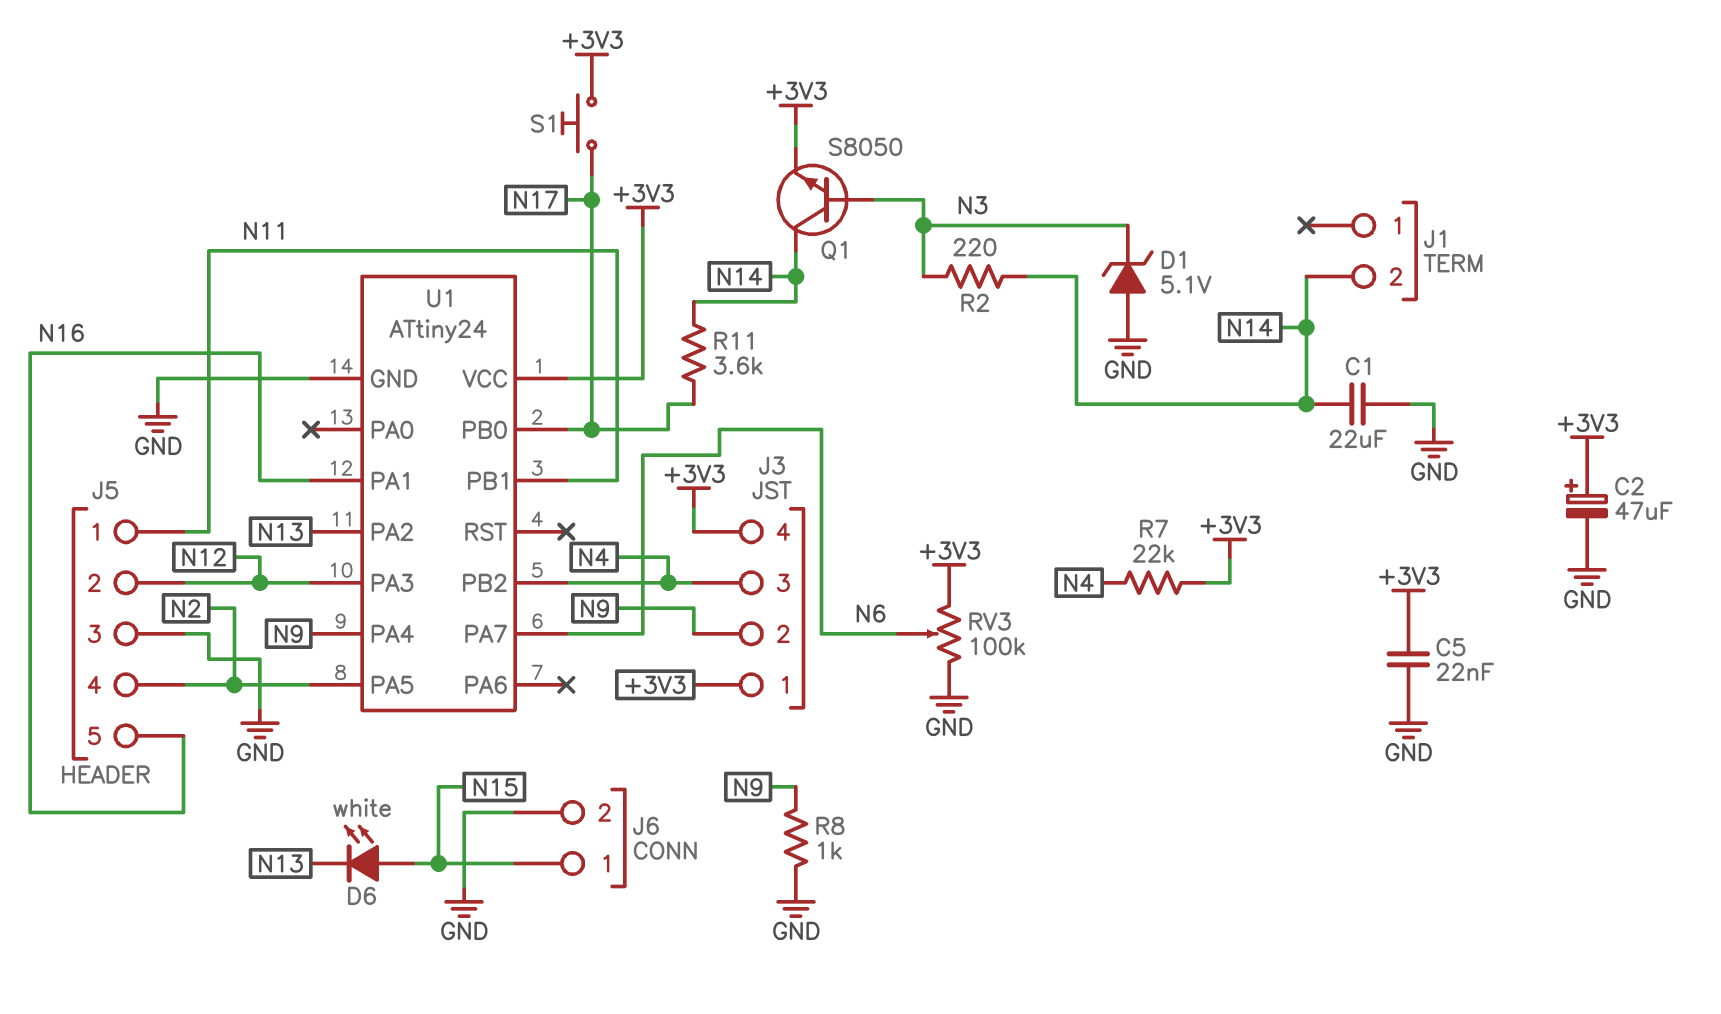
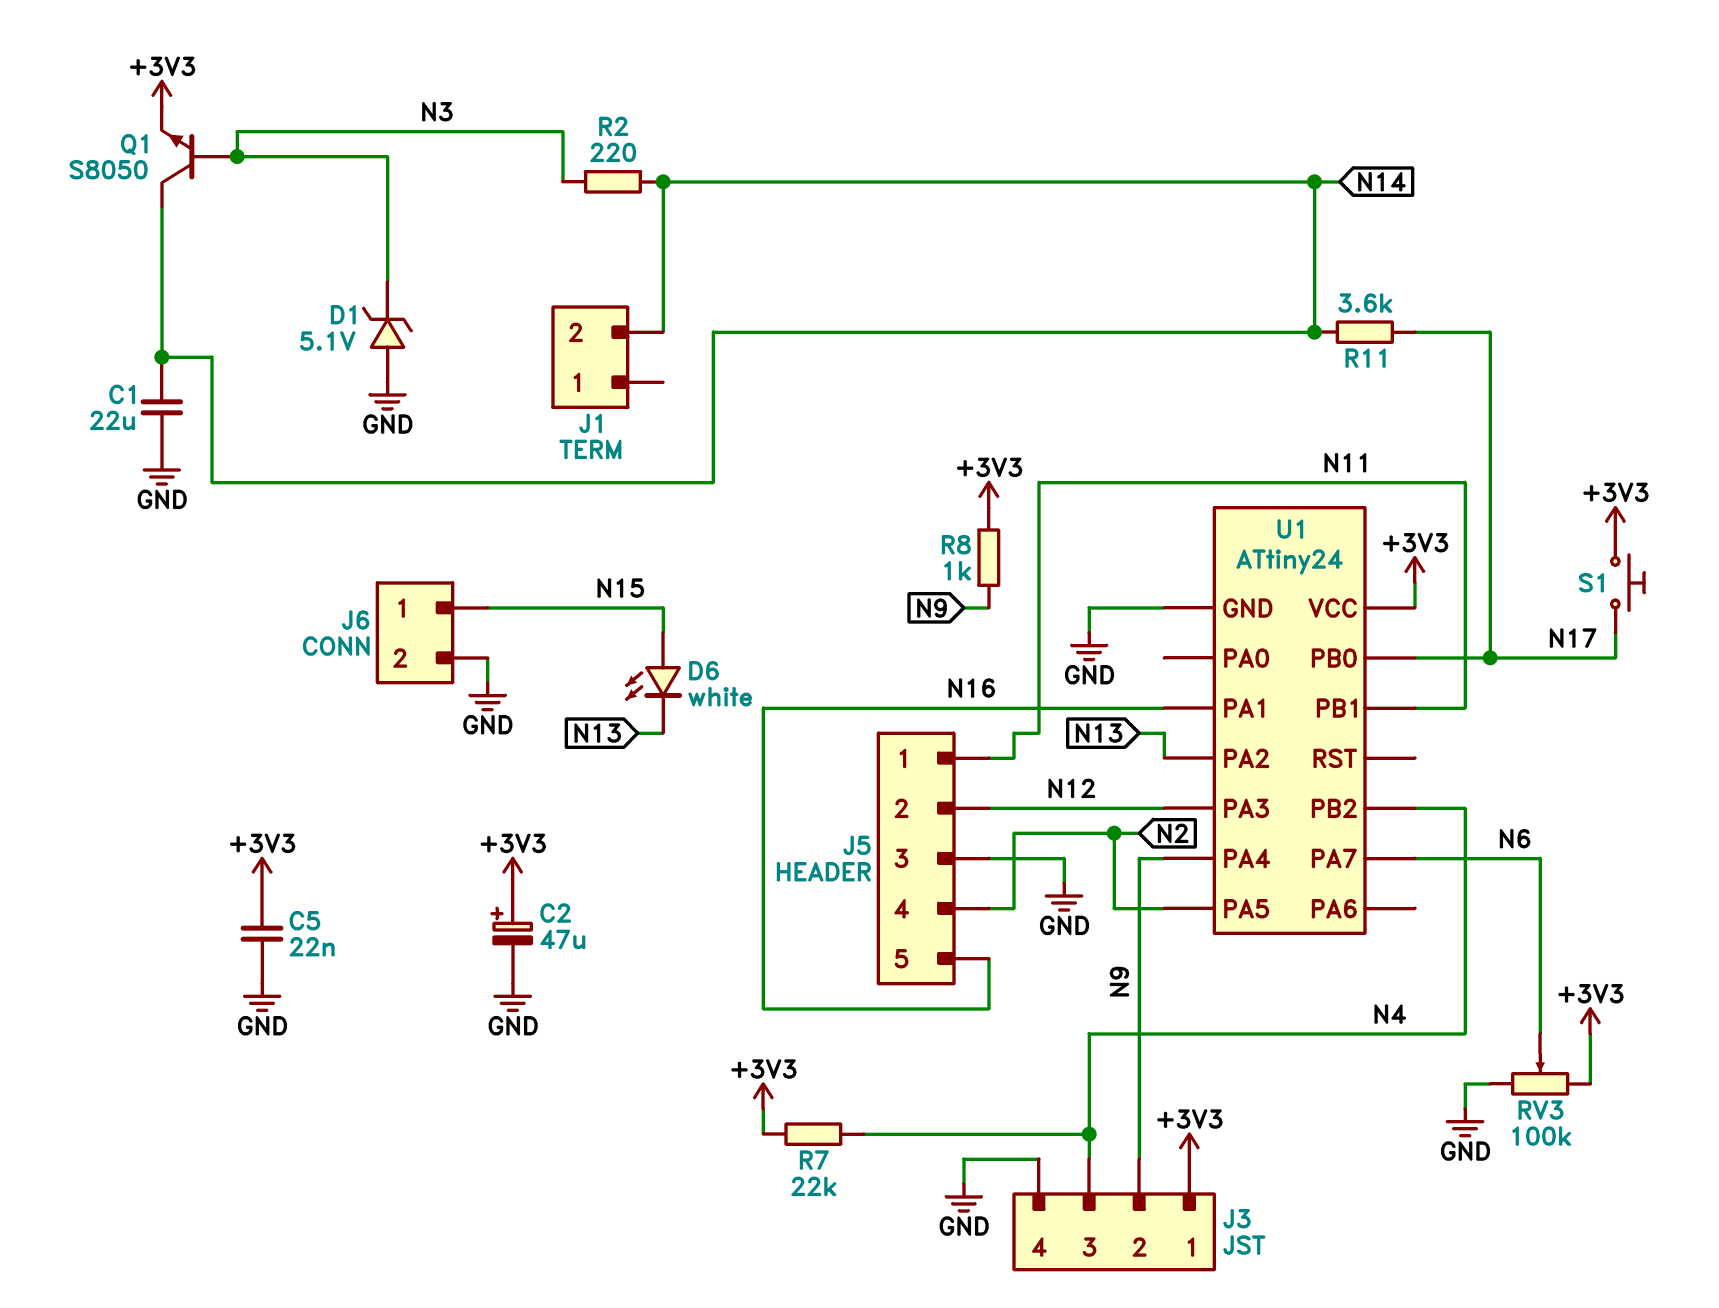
J3 pin 4: +3V3 -> GND
R8: 1k (GND, N9) -> 1k (+3V3, N9)

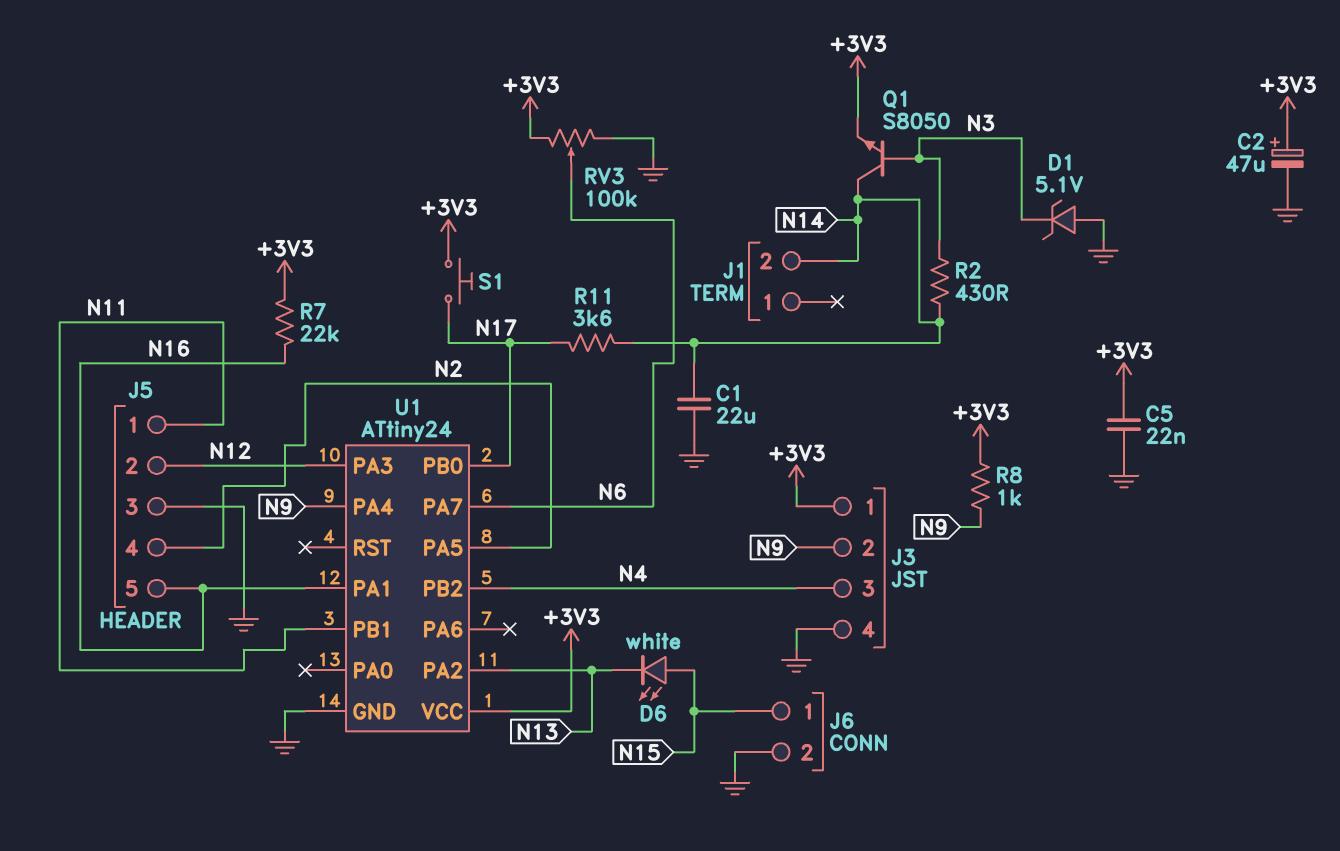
R2: 220 (N3, N14) -> 430 (N3, N14)
R7: 22k (+3V3, N4) -> 22k (+3V3, N16)

